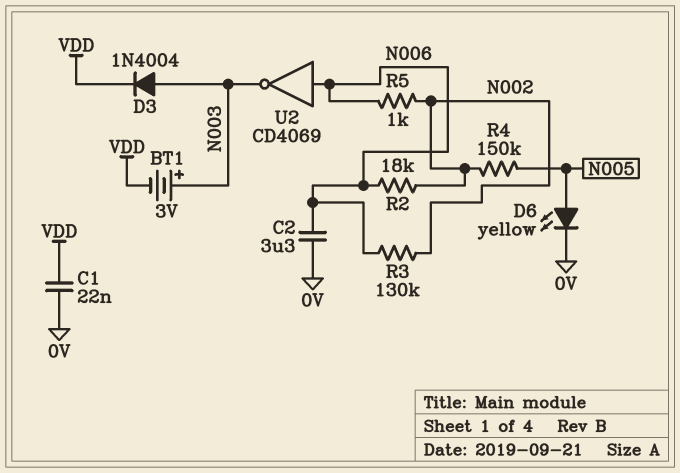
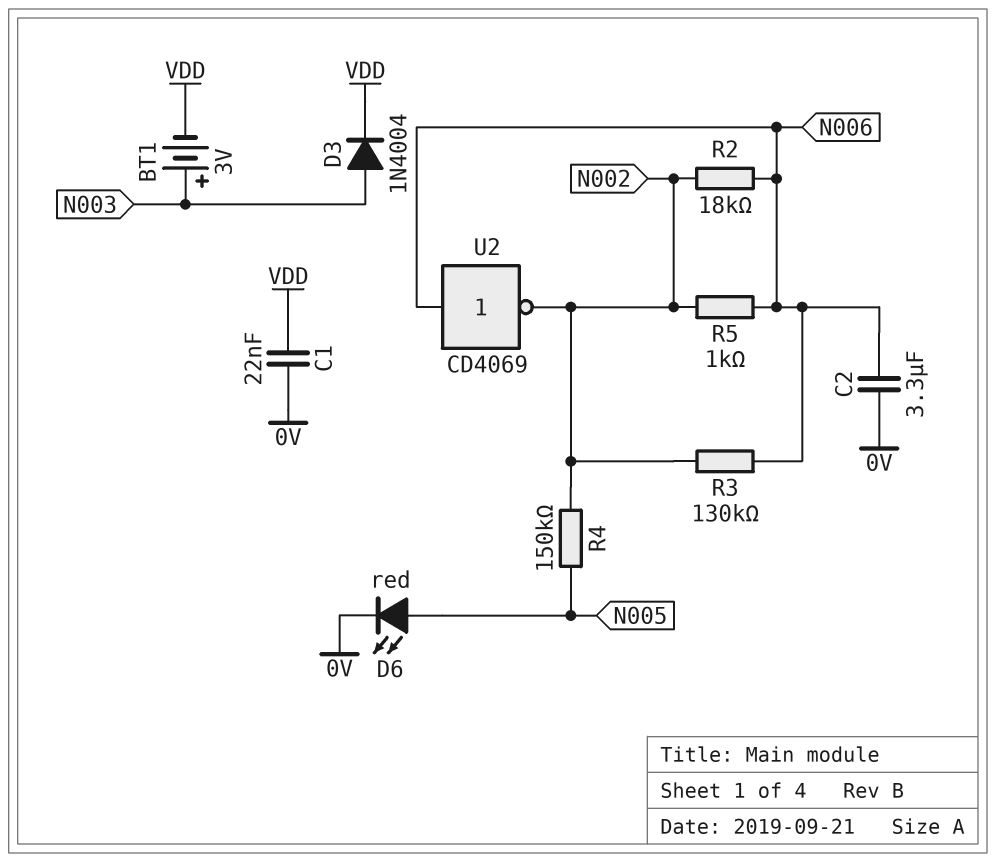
D6: LED yellow (A N005, K 0V) -> LED red (A N005, K 0V)
U2: NOT CD4069 (in N006, out N003) -> NOT CD4069 (in N006, out N002)

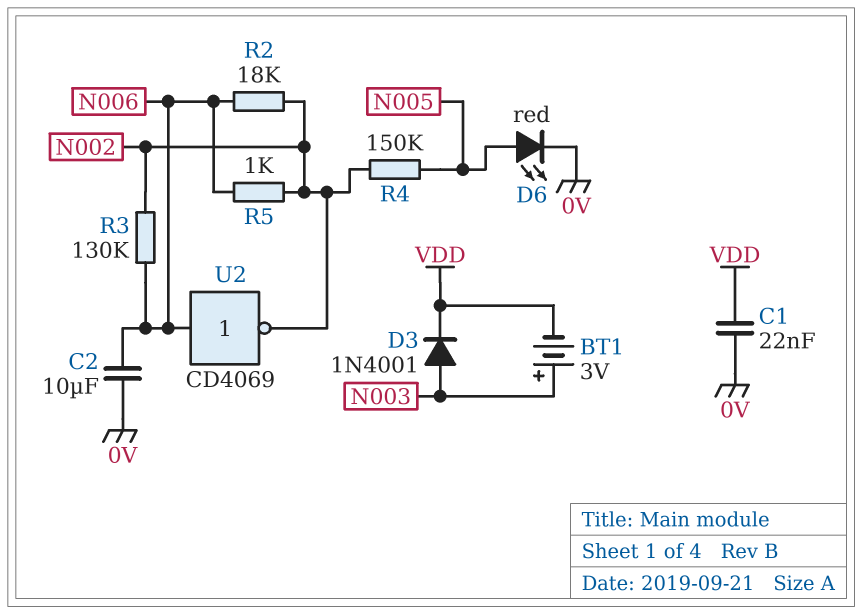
C2: 3.3uF (0V, N006) -> 10uF (0V, N006)
D3: diode 1N4004 (A N003, K VDD) -> diode 1N4001 (A N003, K VDD)

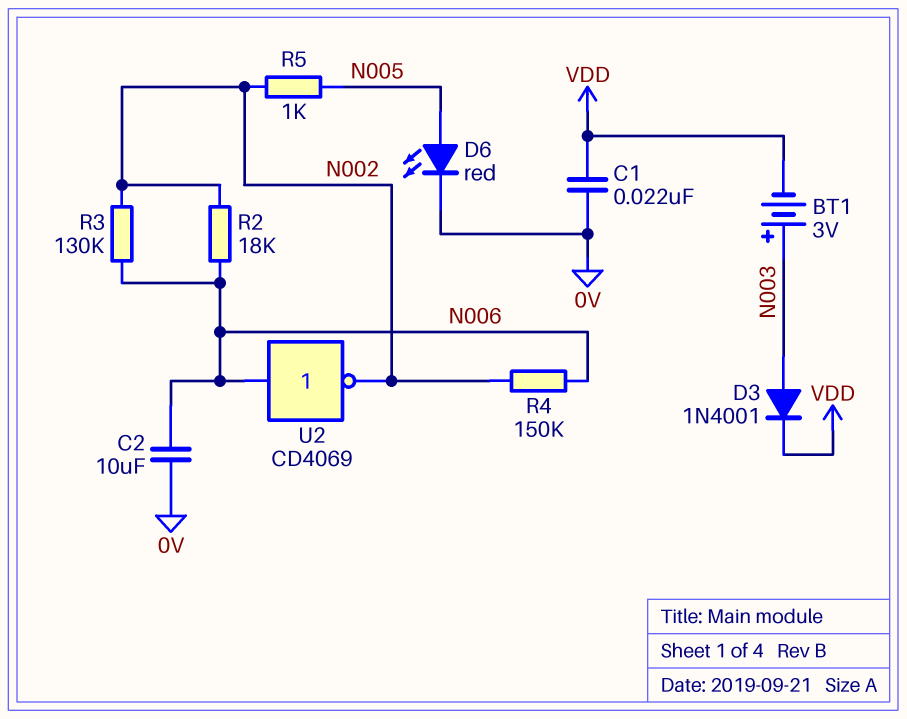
R4: 150k (N002, N005) -> 150k (N002, N006)
R5: 1k (N002, N006) -> 1k (N002, N005)

